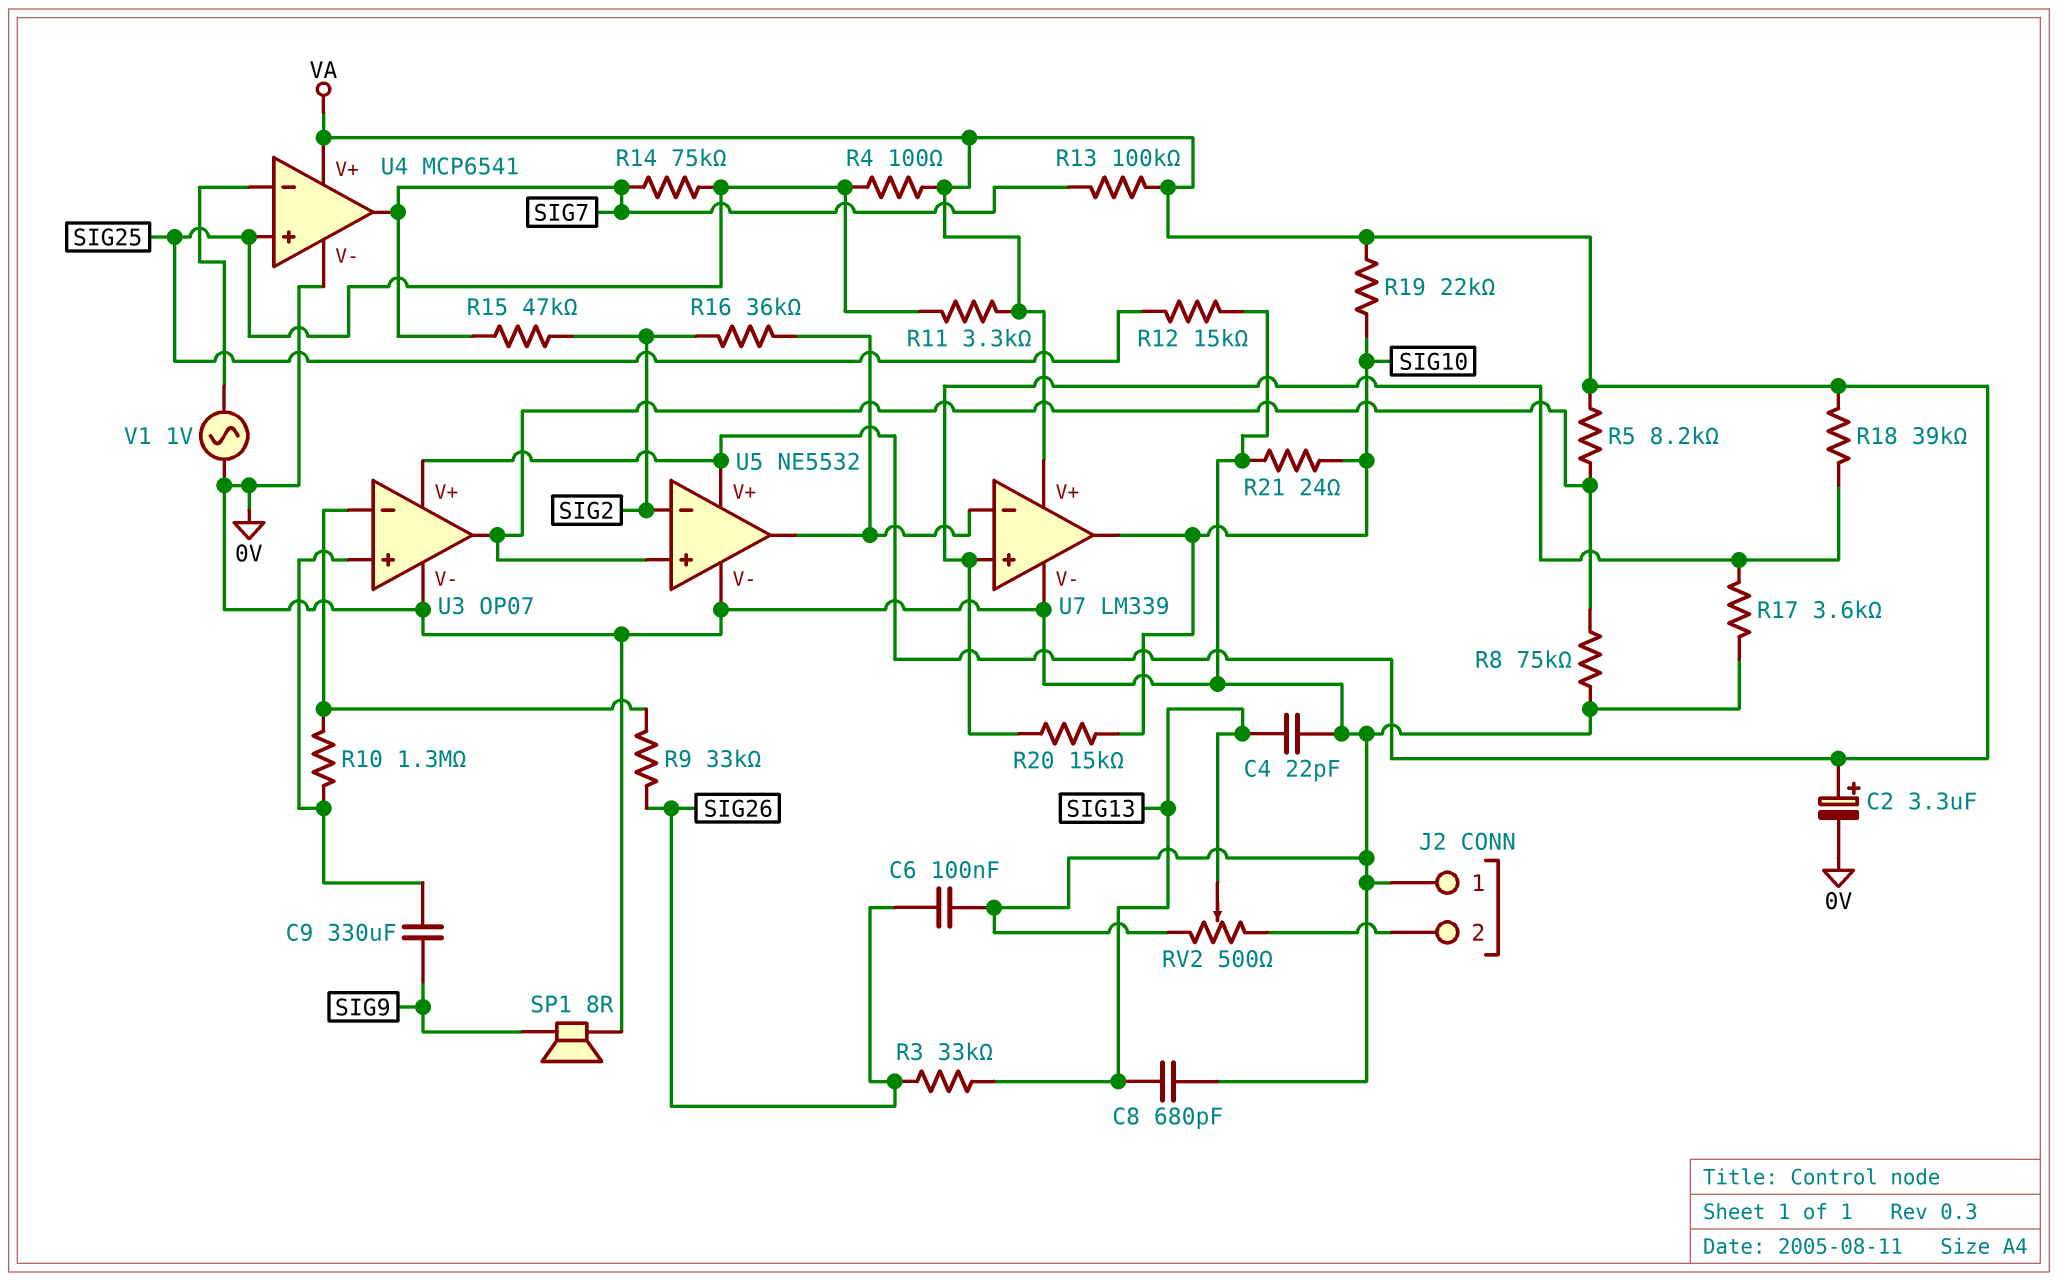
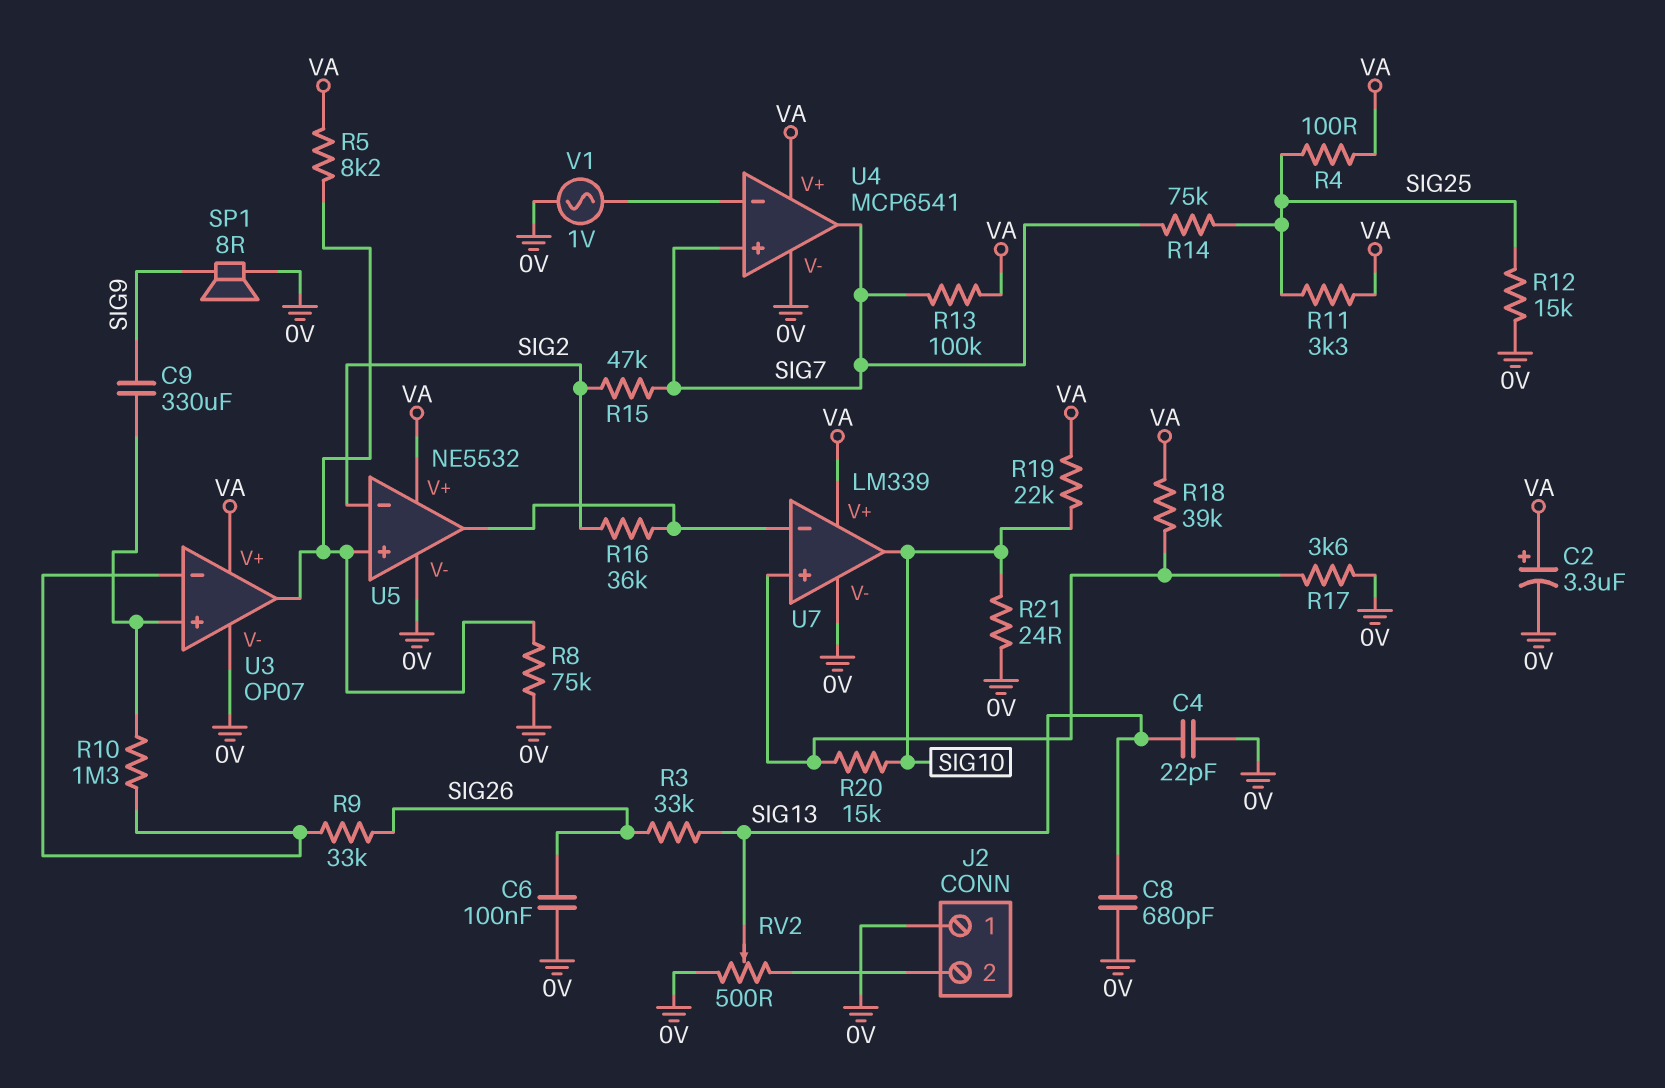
U4 pin in+: SIG25 -> SIG7

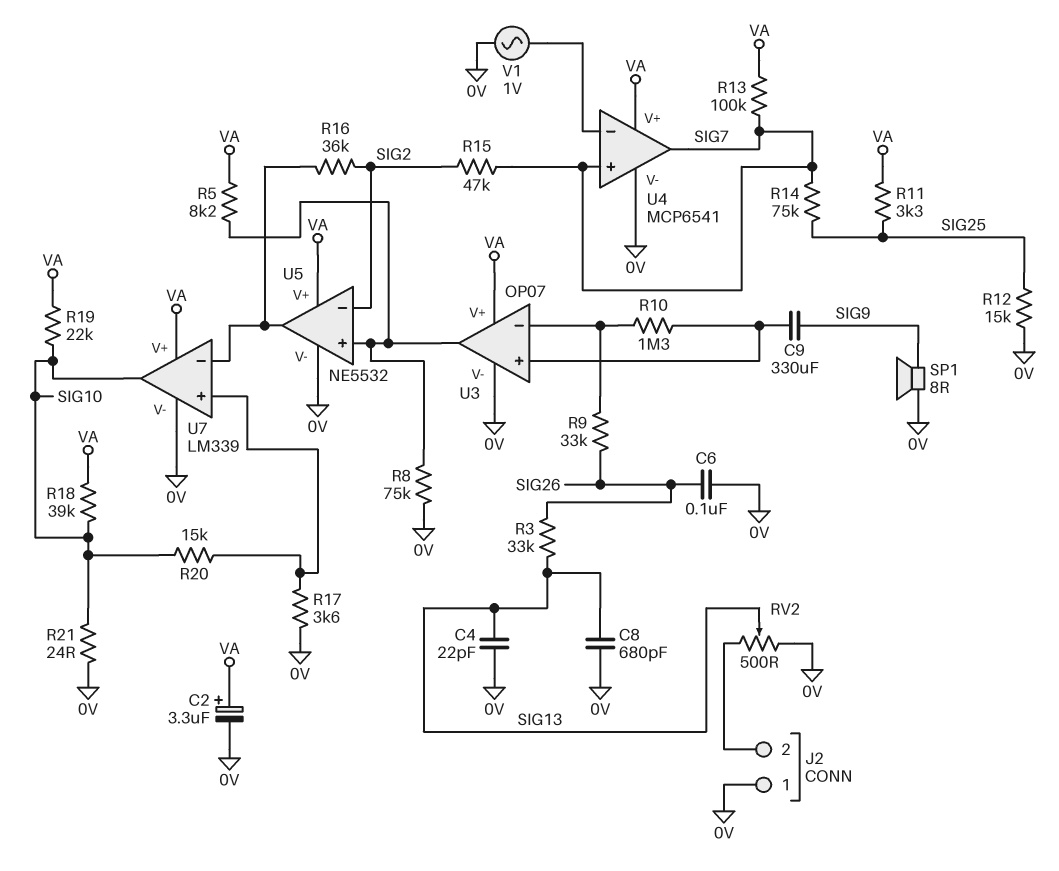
R4: 100 (SIG25, VA) -> none
R18: 39k (U7/in+, VA) -> 39k (SIG10, VA)

